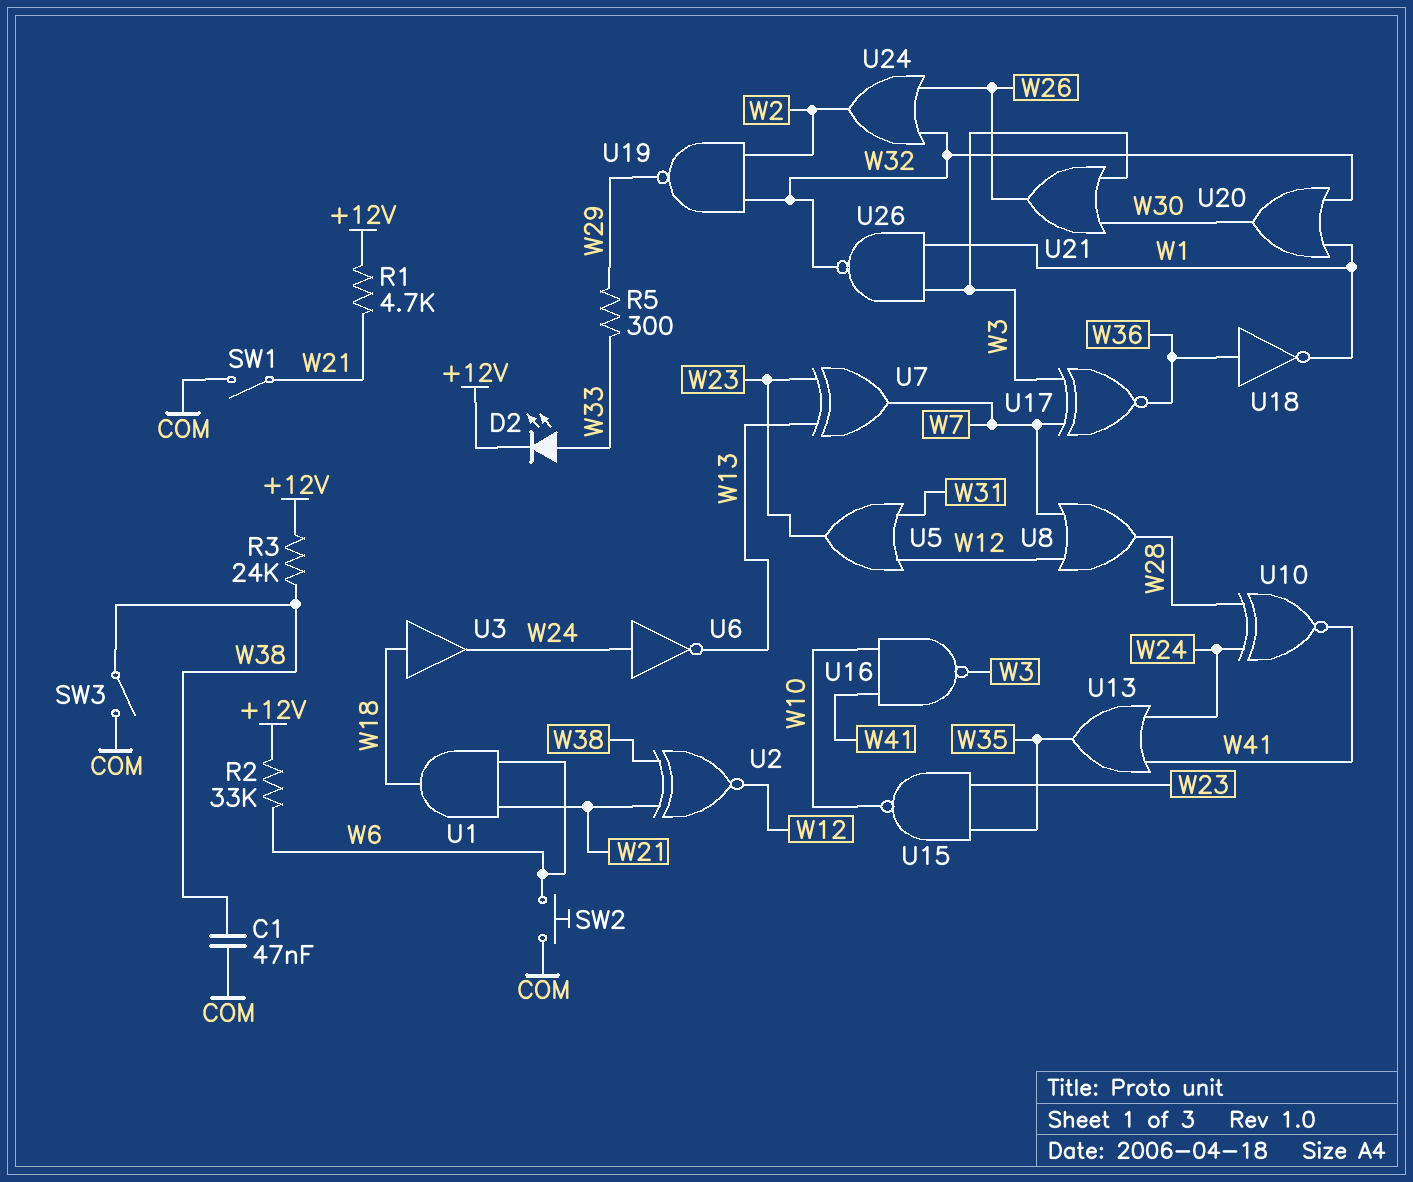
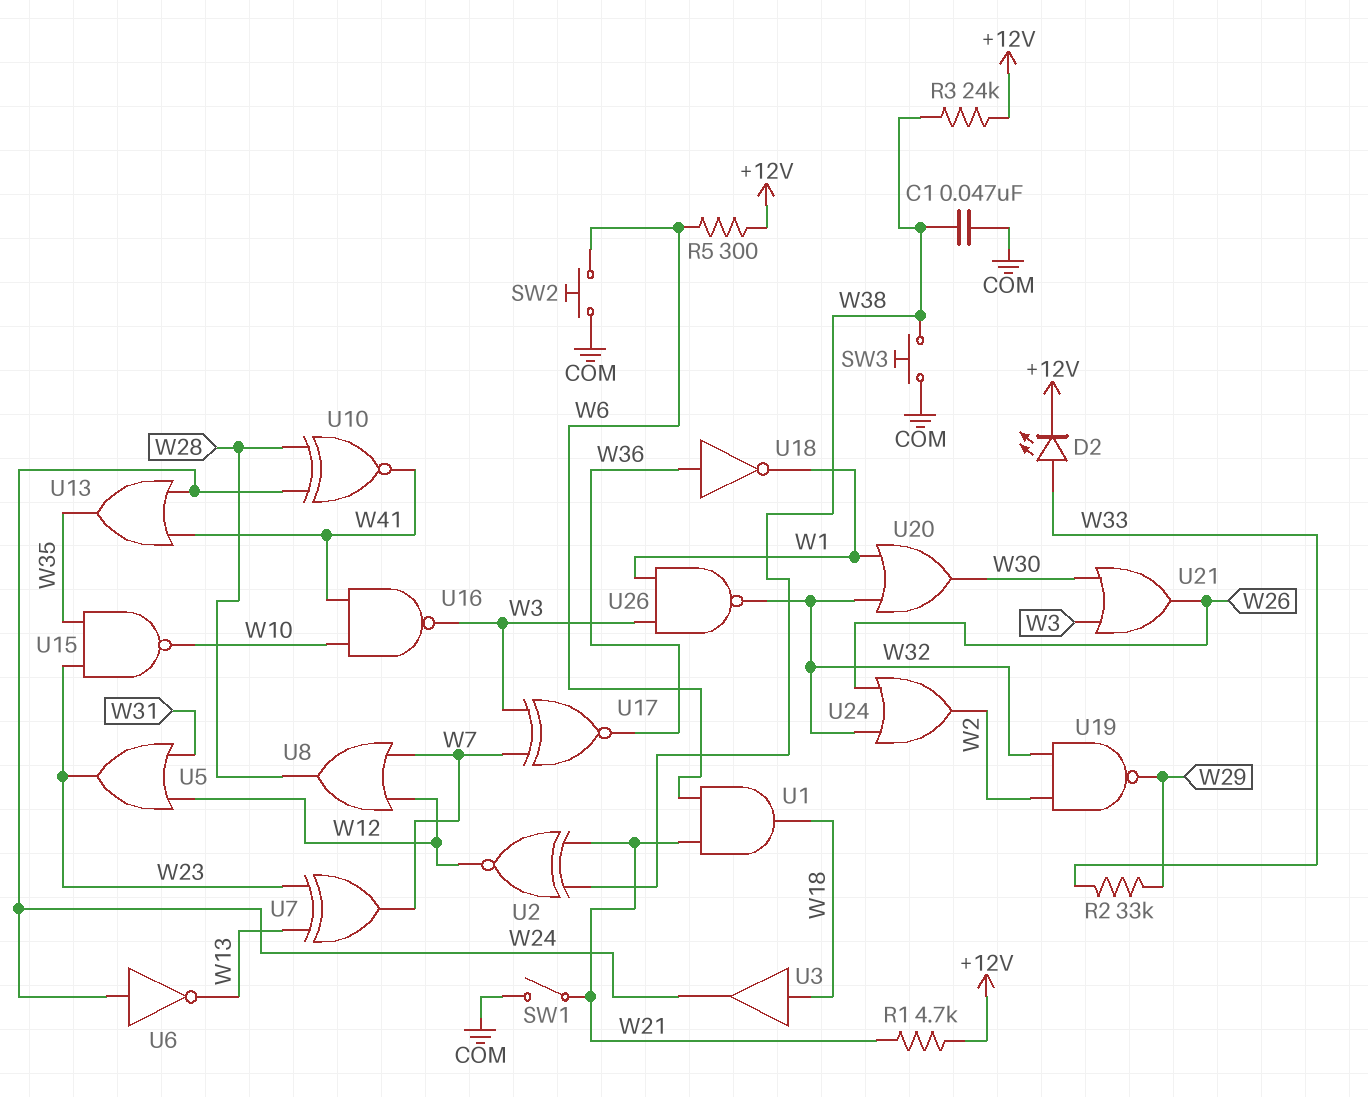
R2: 33k (+12V, W6) -> 33k (W29, W33)
R5: 300 (W29, W33) -> 300 (+12V, W6)
SW3: switch (COM, W38) -> button (COM, W38)

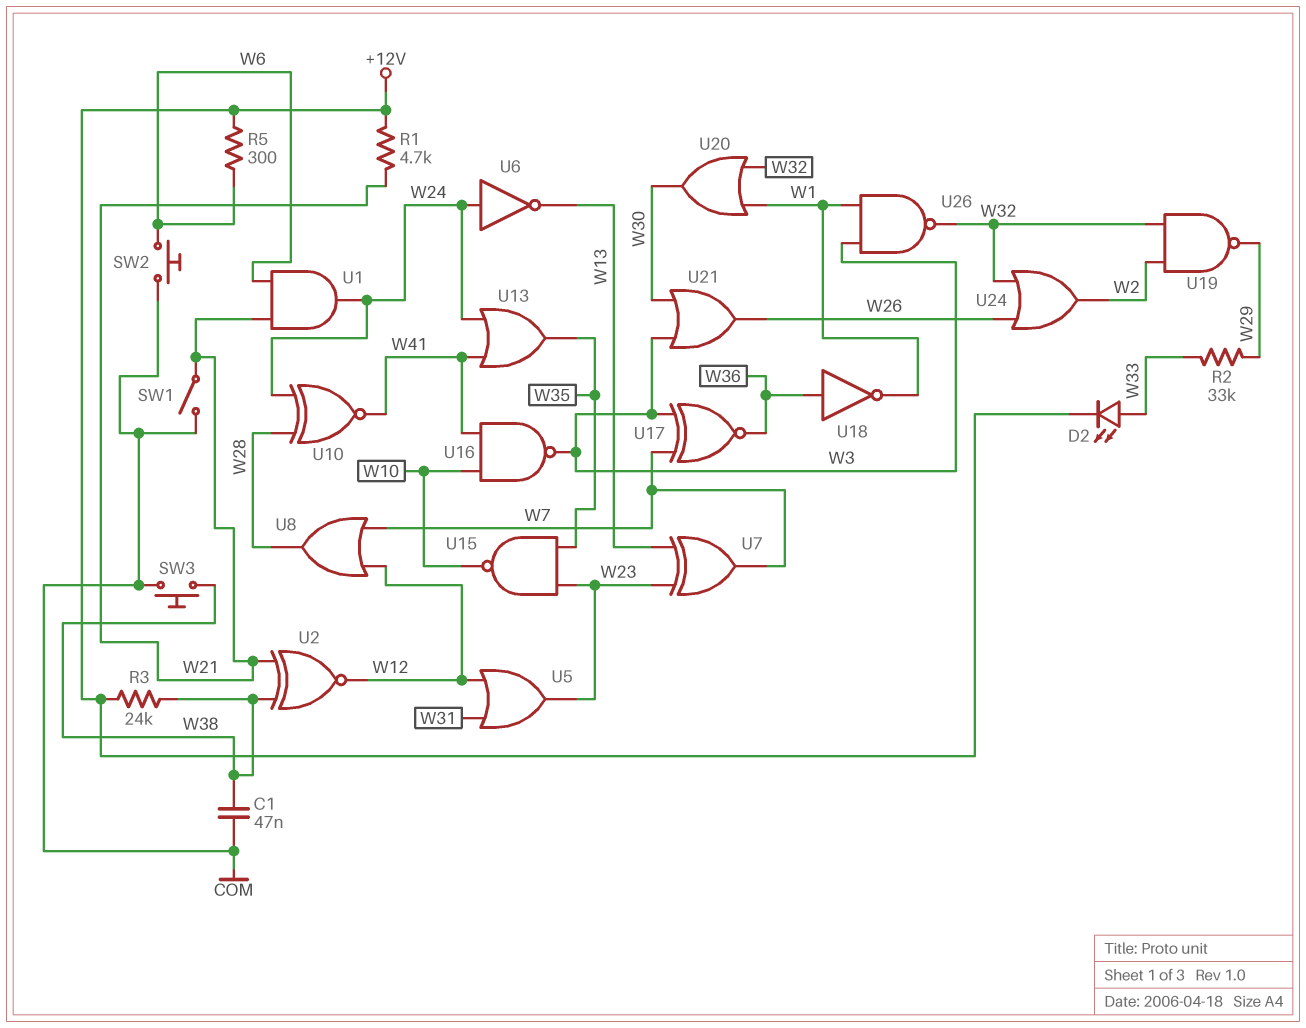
U1: AND (in W6, in W21, out W18) -> AND (in W6, in W21, out W24)
U3: buffer (in W18, out W24) -> none

